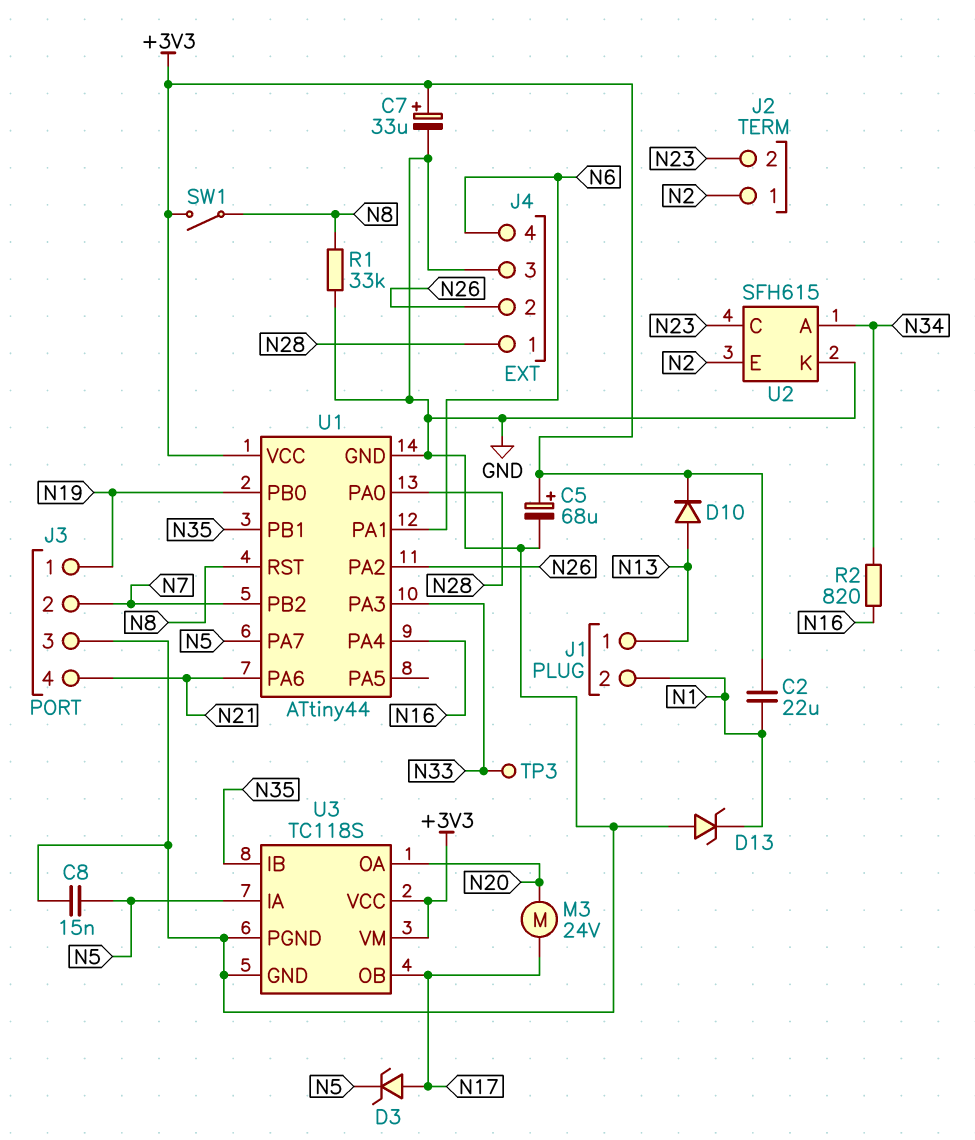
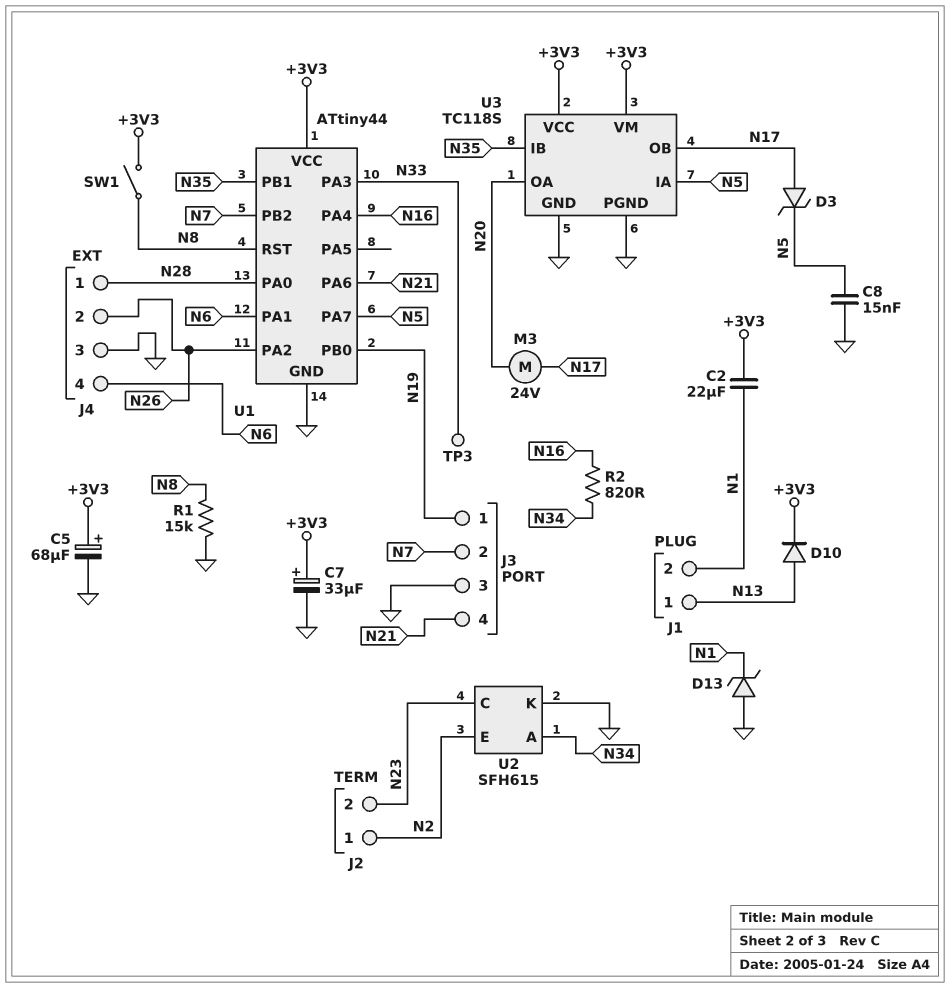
R1: 33k (GND, N8) -> 15k (GND, N8)

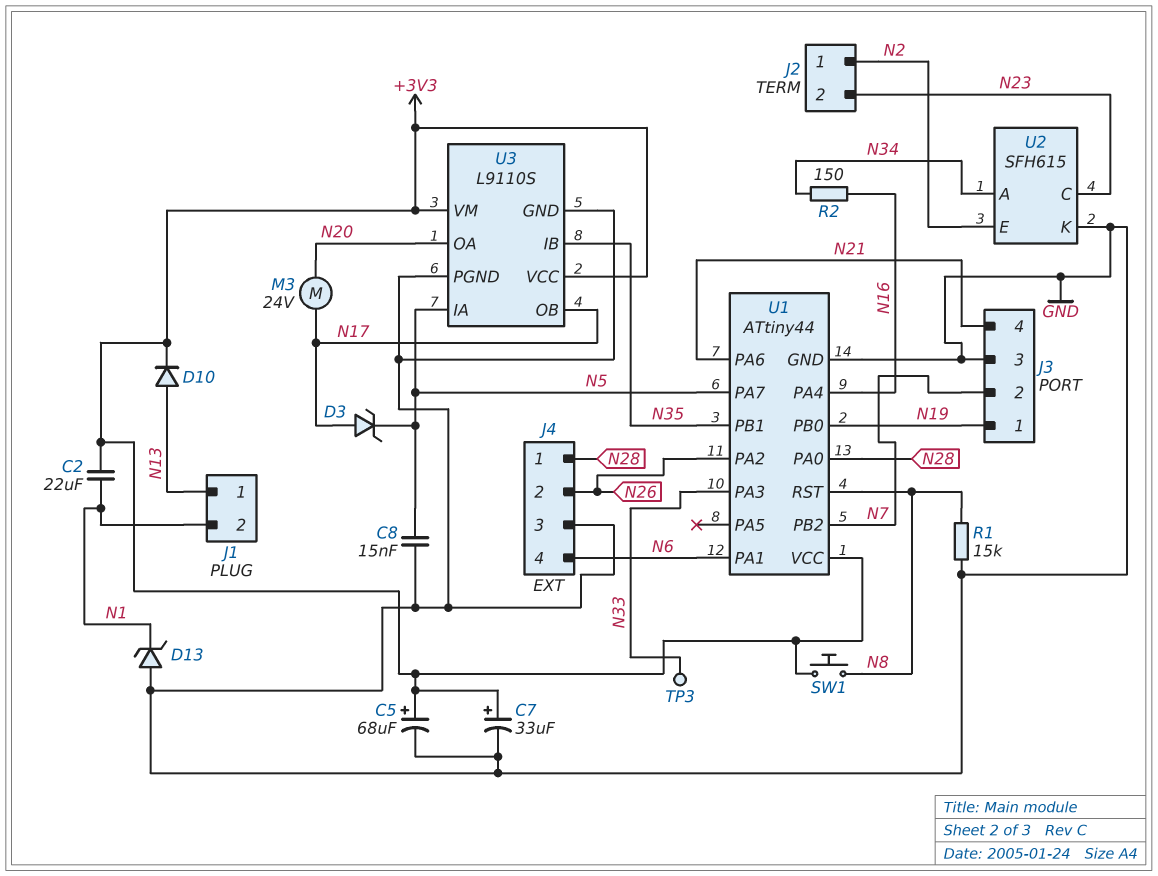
R2: 820 (N16, N34) -> 150 (N16, N34)
SW1: switch (+3V3, N8) -> button (+3V3, N8)
U3: TC118S -> L9110S

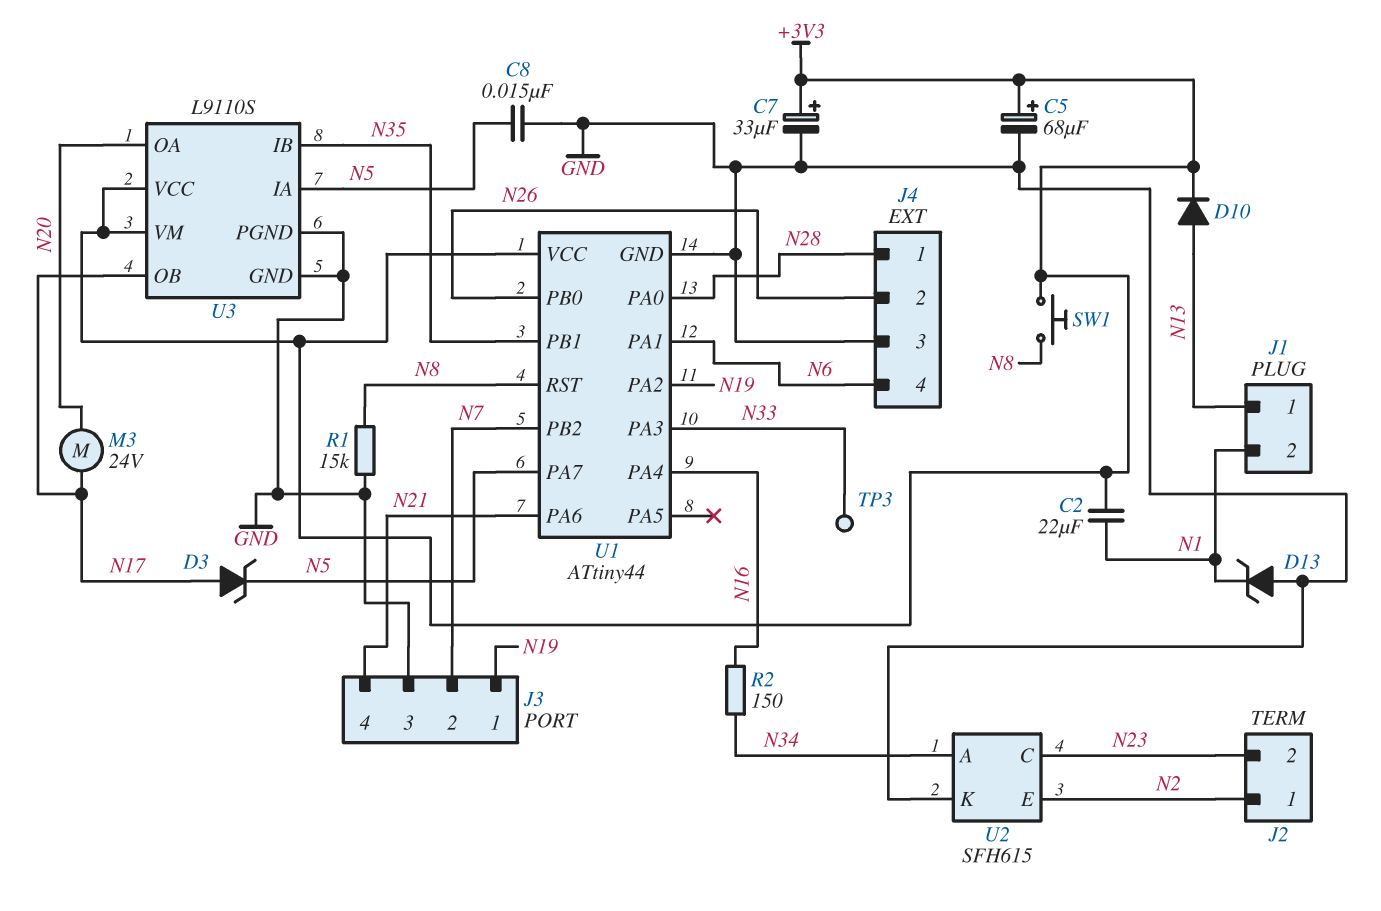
U1 pin PA2: N26 -> N19
U1 pin PB0: N19 -> N26

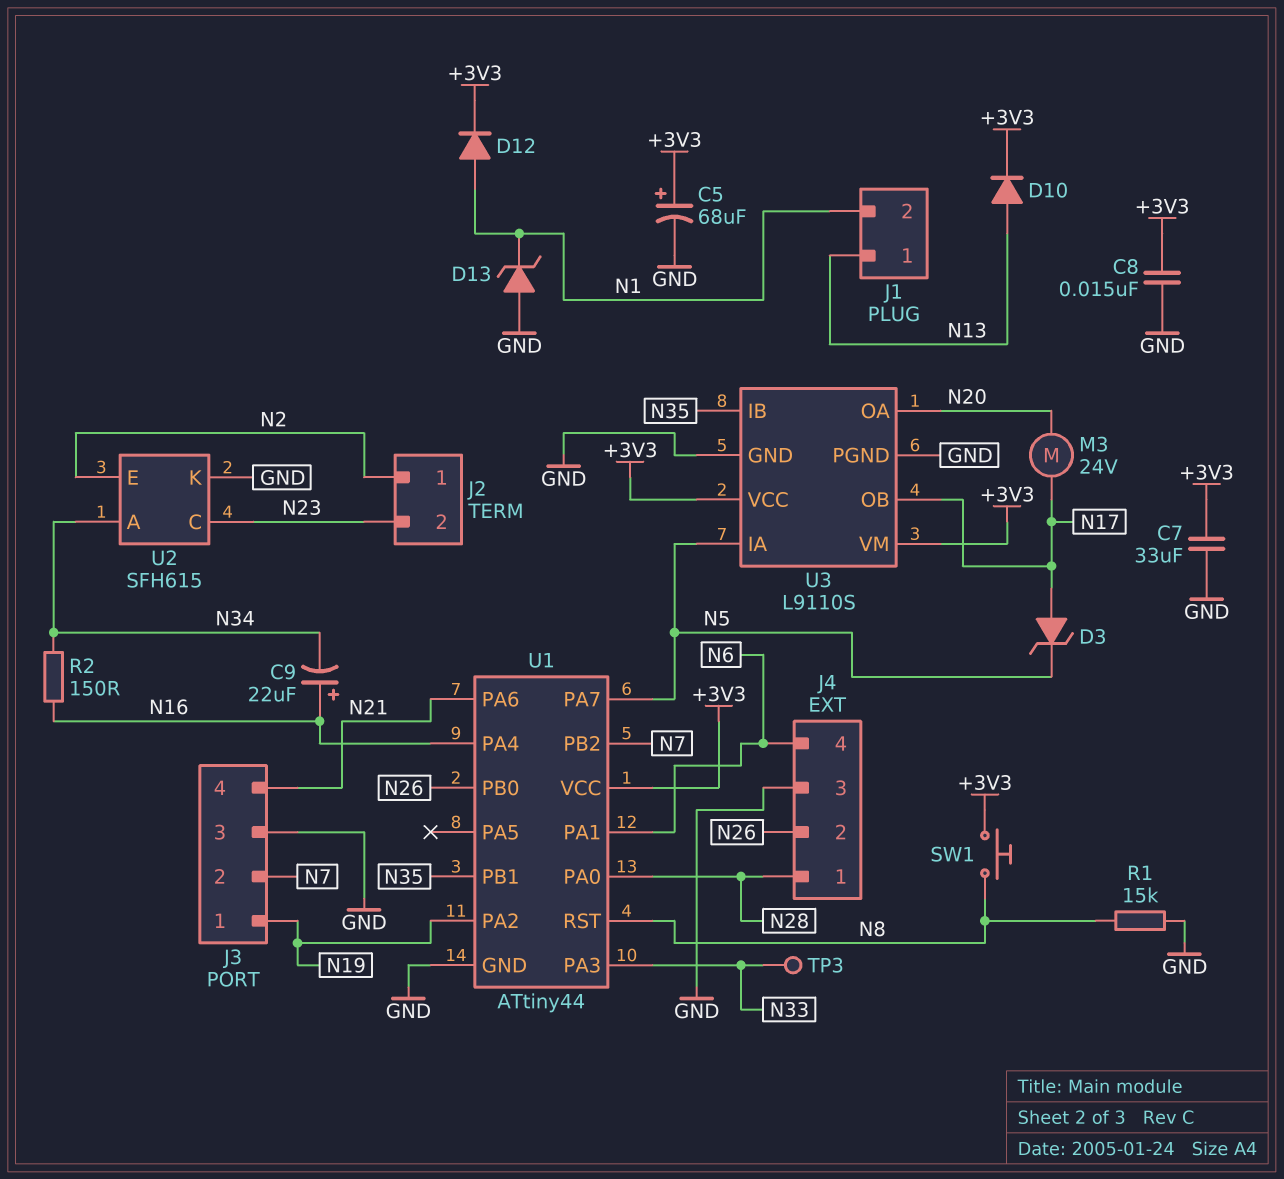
C2: 22uF (+3V3, N1) -> none
C7: 33uF (plus +3V3, minus GND) -> 33uF (+3V3, GND)
C8: 15nF (GND, N5) -> 15nF (+3V3, GND)
C9: none -> 22uF (plus N16, minus N34)
D12: none -> diode (A N1, K +3V3)

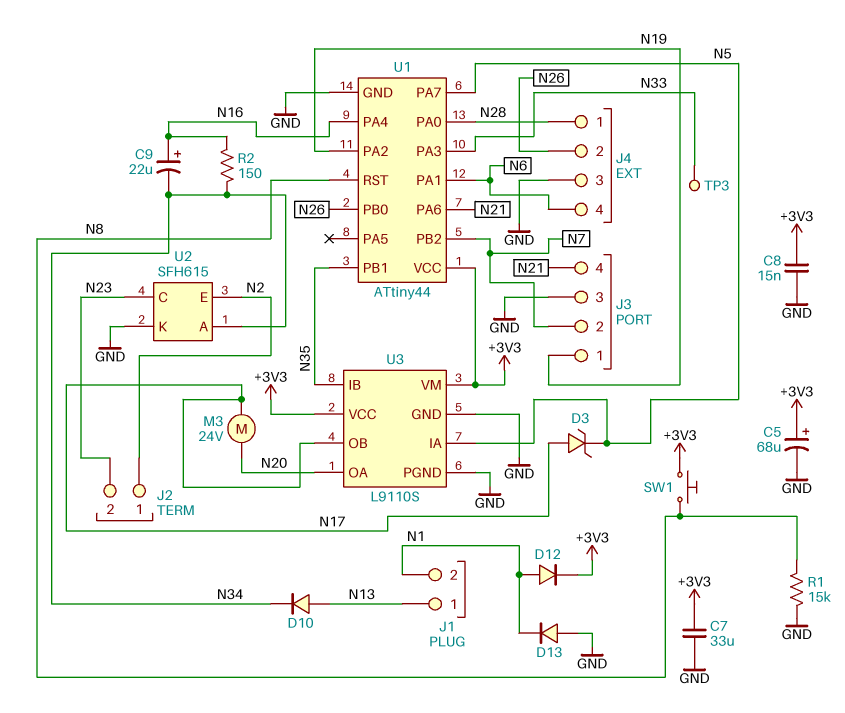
D10: diode (A N13, K +3V3) -> diode (A N13, K N34)
D13: zener (A GND, K N1) -> diode (A GND, K N1)

